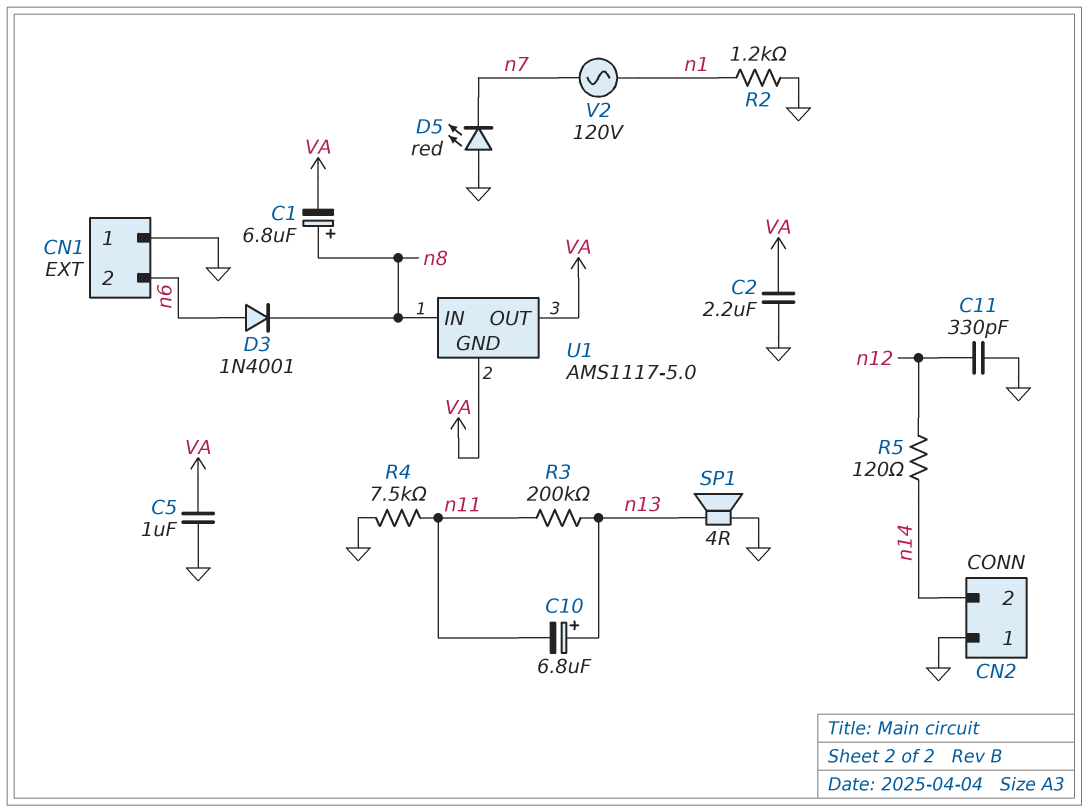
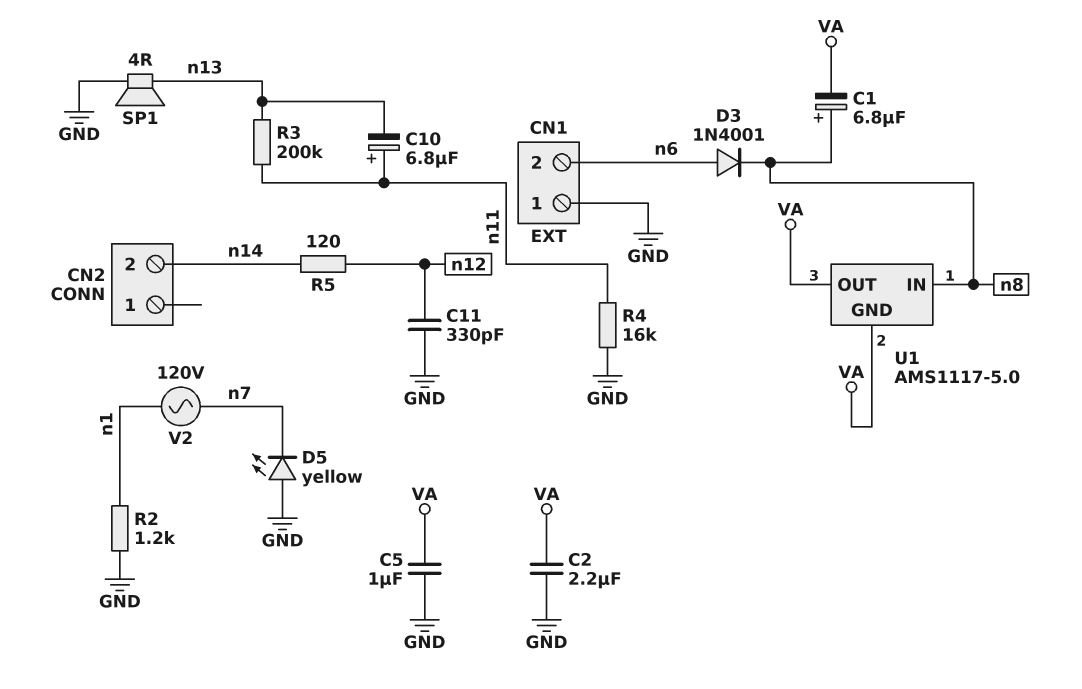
C10: 6.8uF (plus n13, minus n11) -> 6.8uF (plus n11, minus n13)
CN2 pin 1: GND -> none
D5: LED red (A GND, K n7) -> LED yellow (A GND, K n7)
R4: 7.5k (GND, n11) -> 16k (GND, n11)

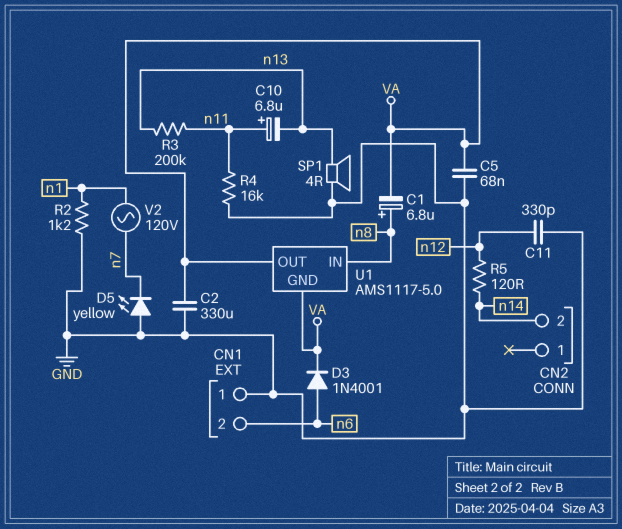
C2: 2.2uF (GND, VA) -> 330uF (GND, VA)
C5: 1uF (GND, VA) -> 68nF (GND, VA)
D3: diode 1N4001 (A n6, K n8) -> diode 1N4001 (A n6, K VA)

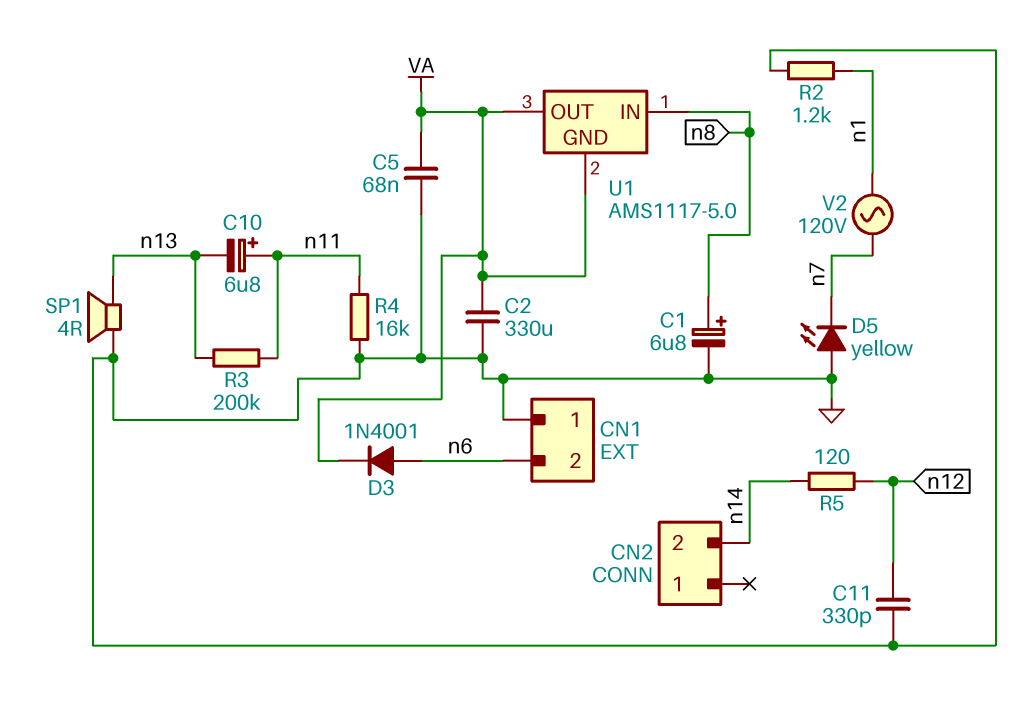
C1: 6.8uF (plus n8, minus VA) -> 6.8uF (plus n8, minus GND)

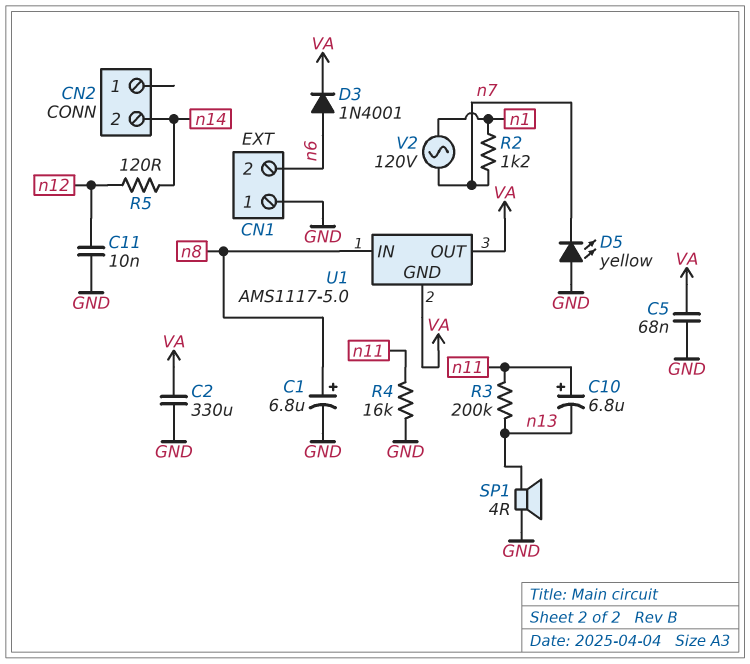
C11: 330pF (GND, n12) -> 10nF (GND, n12)
R2: 1.2k (GND, n1) -> 1.2k (n1, n7)

